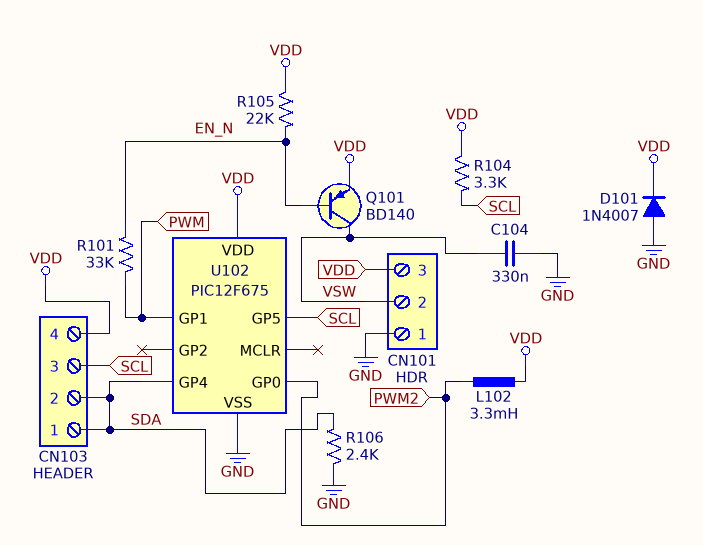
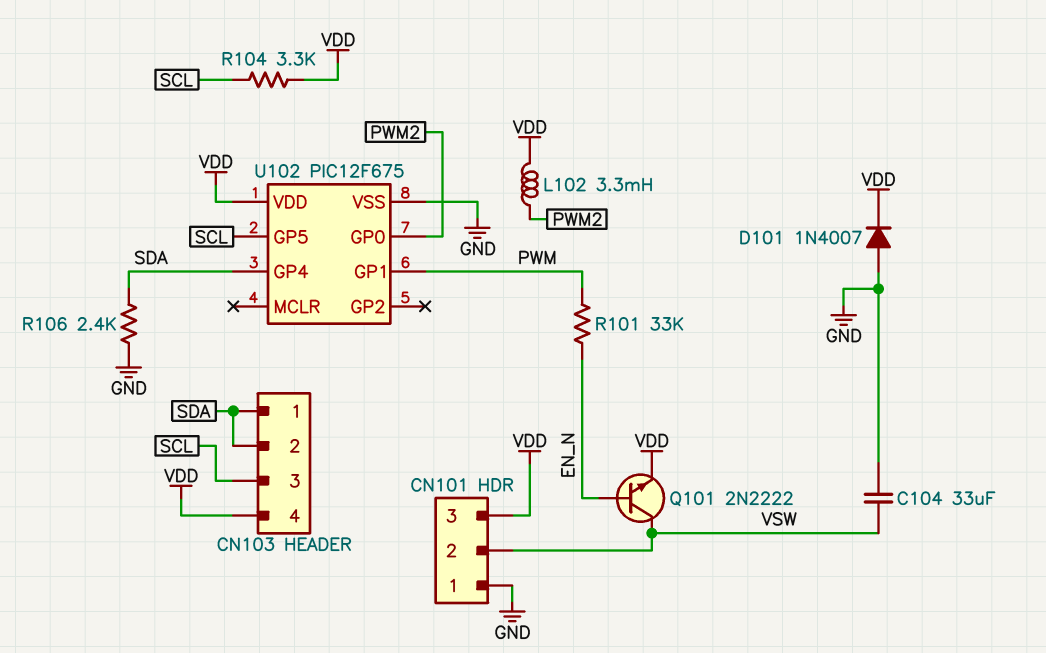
C104: 330nF (GND, VSW) -> 33uF (GND, VSW)
Q101: PNP BD140 (B EN_N, C VSW, E VDD) -> NPN 2N2222 (B EN_N, C VSW, E VDD)
R105: 22k (EN_N, VDD) -> none

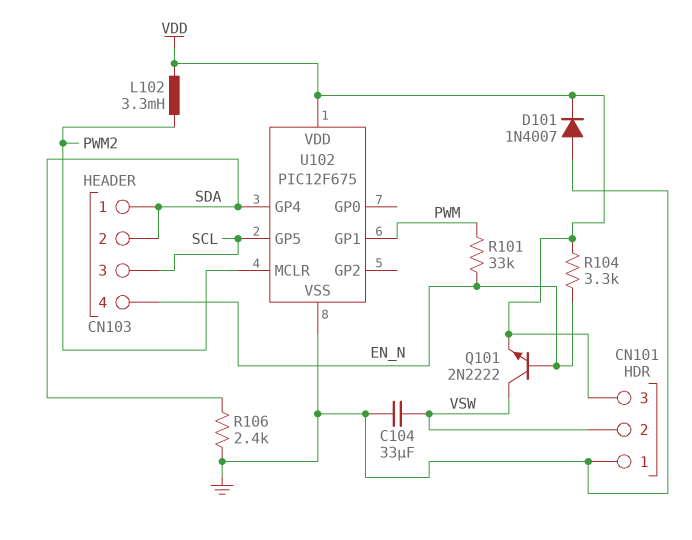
CN103 pin 4: VDD -> EN_N
R104: 3.3k (SCL, VDD) -> 3.3k (EN_N, VDD)
U102 pin GP0: PWM2 -> none
U102 pin MCLR: none -> PWM2

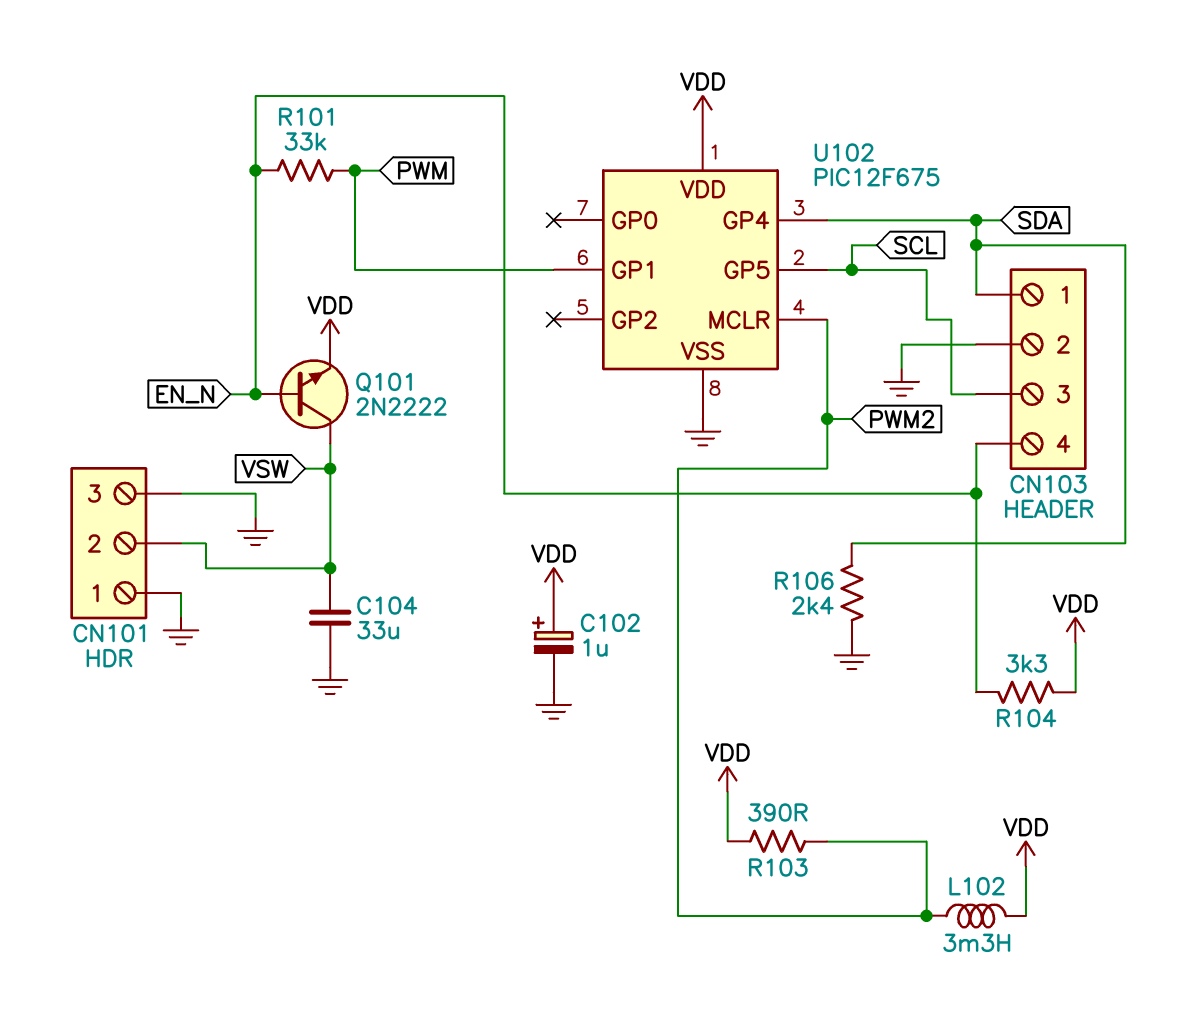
C102: none -> 1uF (plus VDD, minus GND)
CN101 pin 3: VDD -> GND
CN103 pin 2: SDA -> GND
D101: diode 1N4007 (A GND, K VDD) -> none
R103: none -> 390 (PWM2, VDD)

